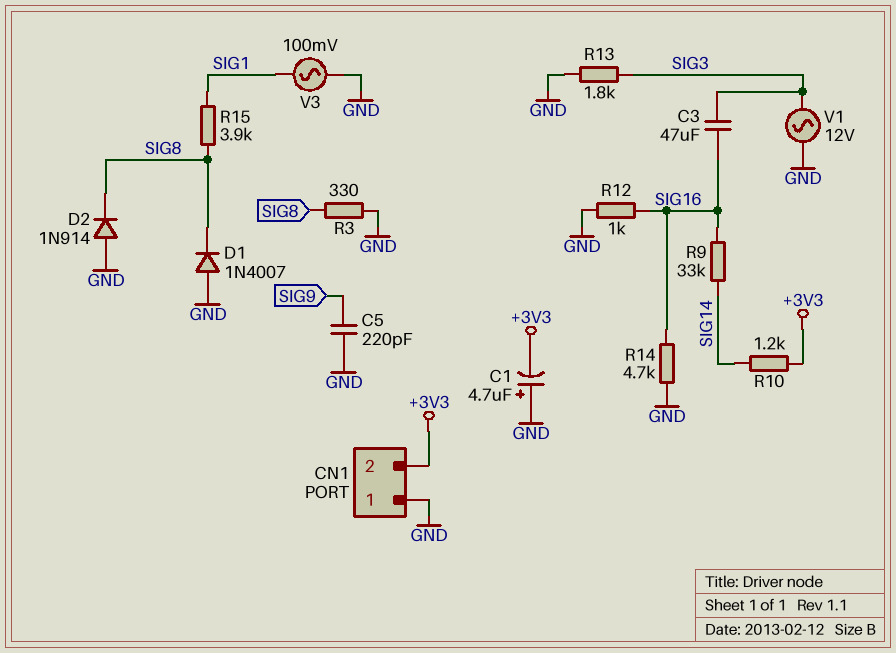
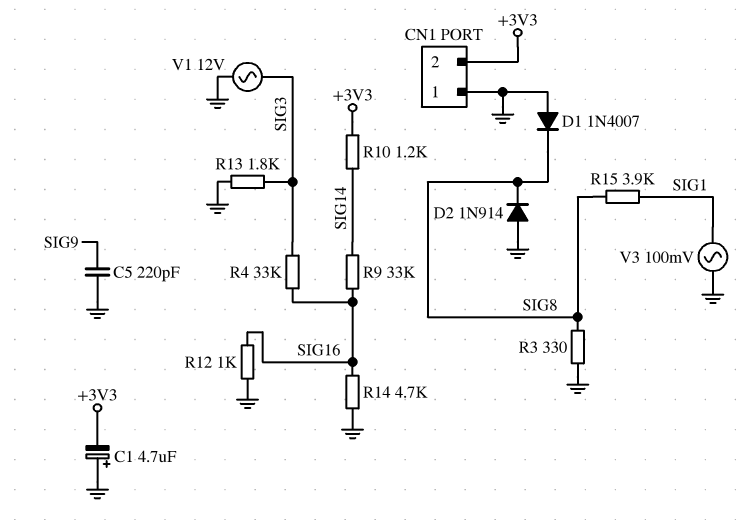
C3: 47uF (SIG3, SIG16) -> none
R4: none -> 33k (SIG3, SIG16)

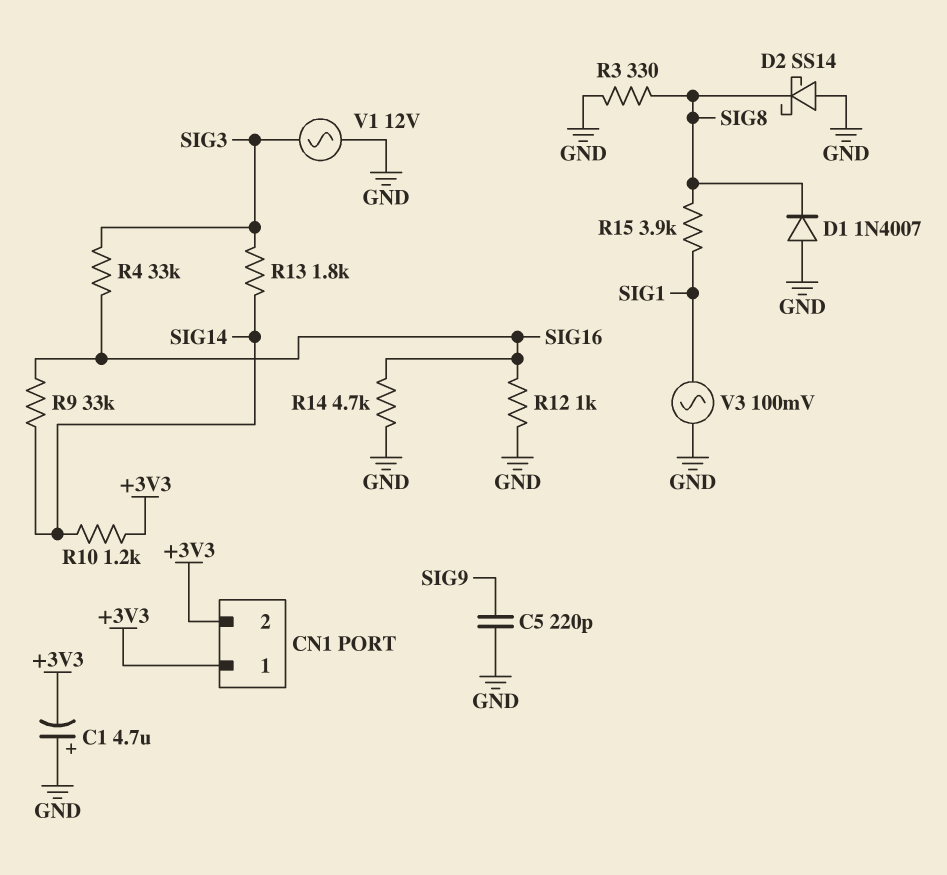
CN1 pin 1: GND -> +3V3
D2: diode 1N914 (A GND, K SIG8) -> schottky SS14 (A GND, K SIG8)
R13: 1.8k (GND, SIG3) -> 1.8k (SIG3, SIG14)

